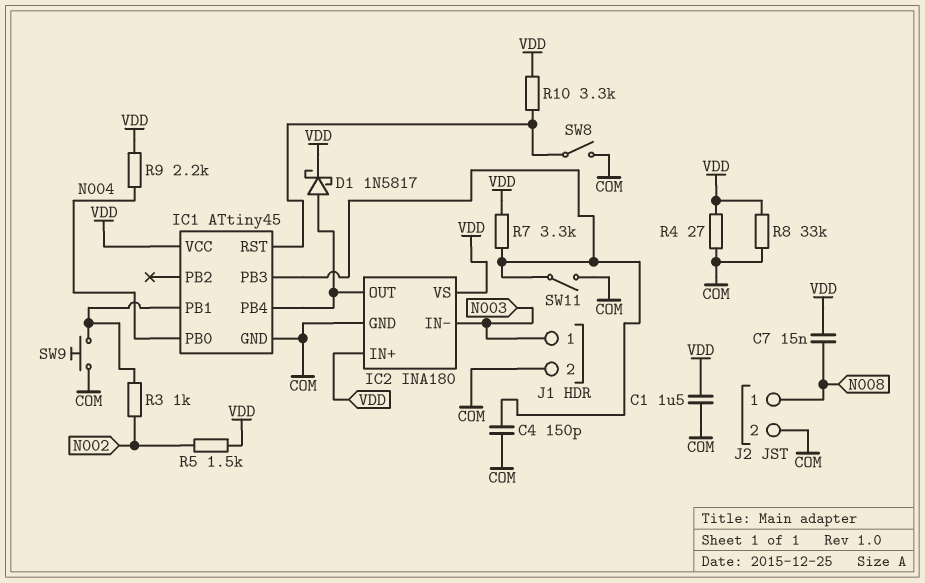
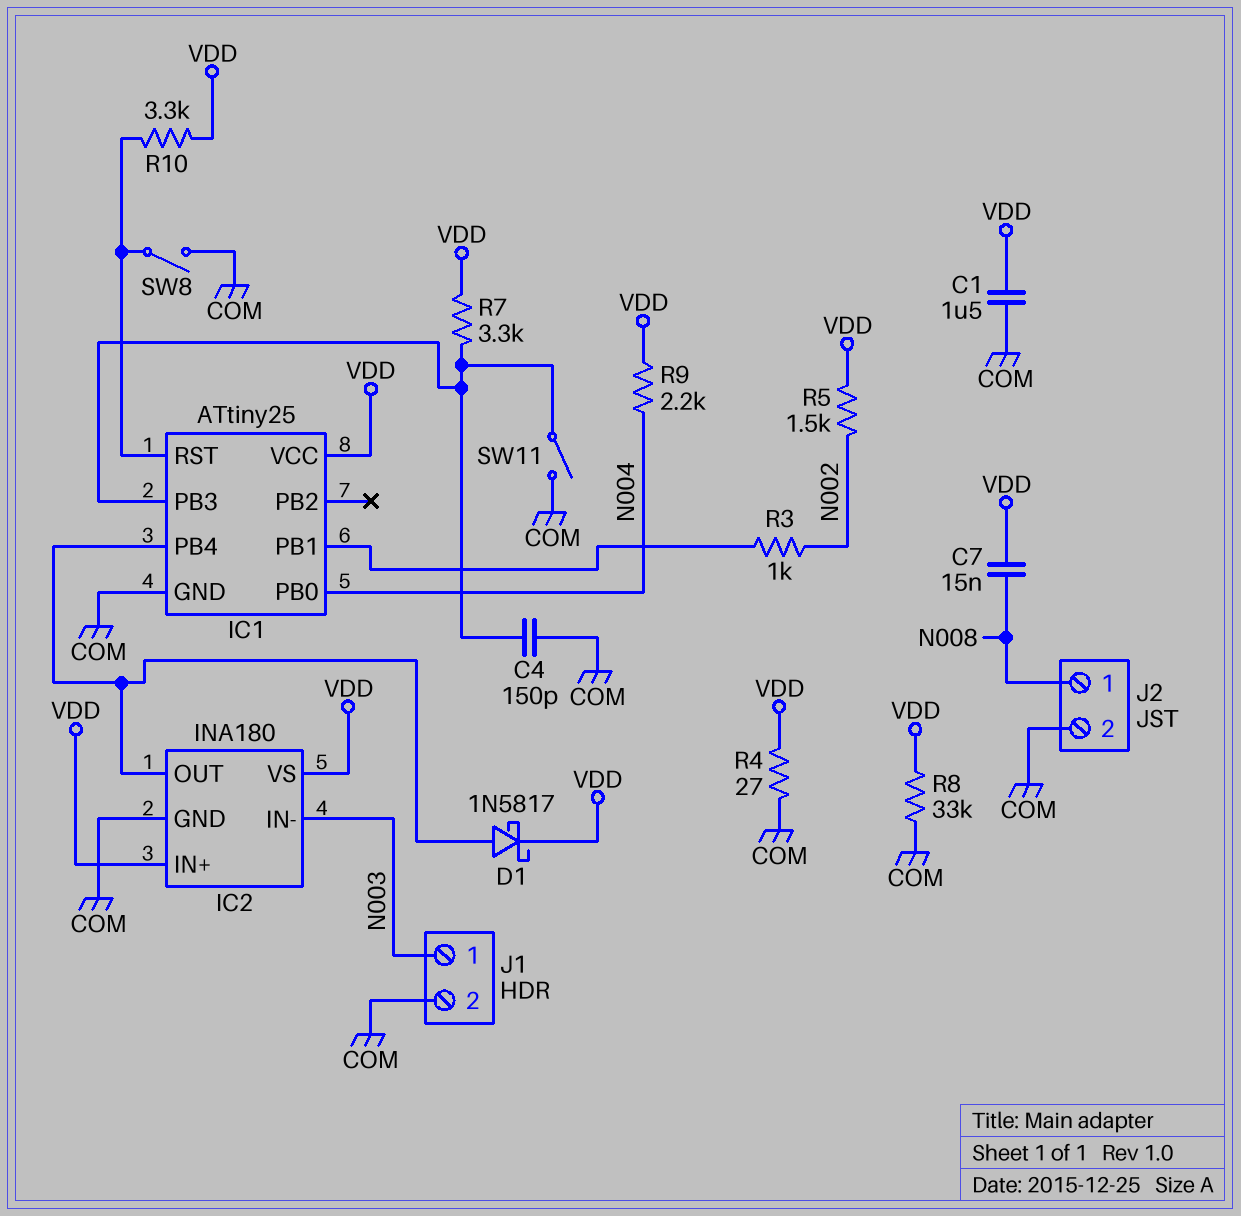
IC1: ATtiny45 -> ATtiny25
SW9: button (COM, IC1/PB1) -> none

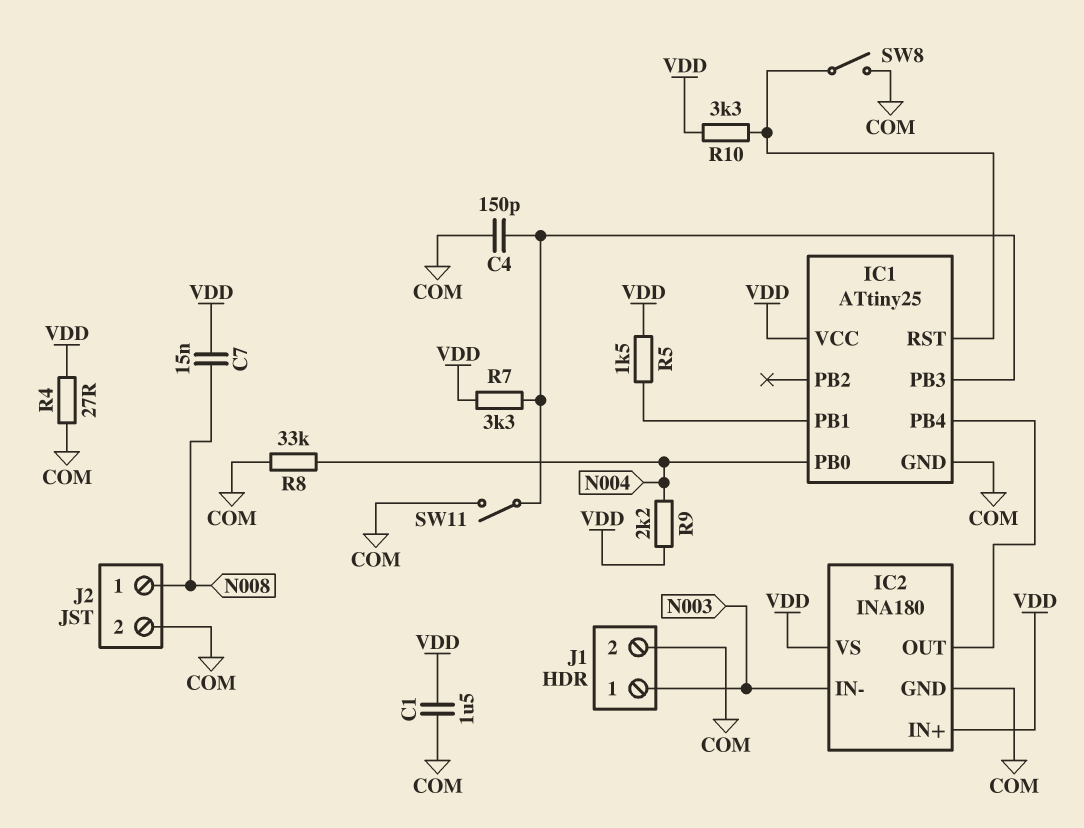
D1: schottky 1N5817 (A IC1/PB4, K VDD) -> none
R3: 1k (IC1/PB1, N002) -> none
R5: 1.5k (N002, VDD) -> 1.5k (IC1/PB1, VDD)
R8: 33k (COM, VDD) -> 33k (COM, N004)

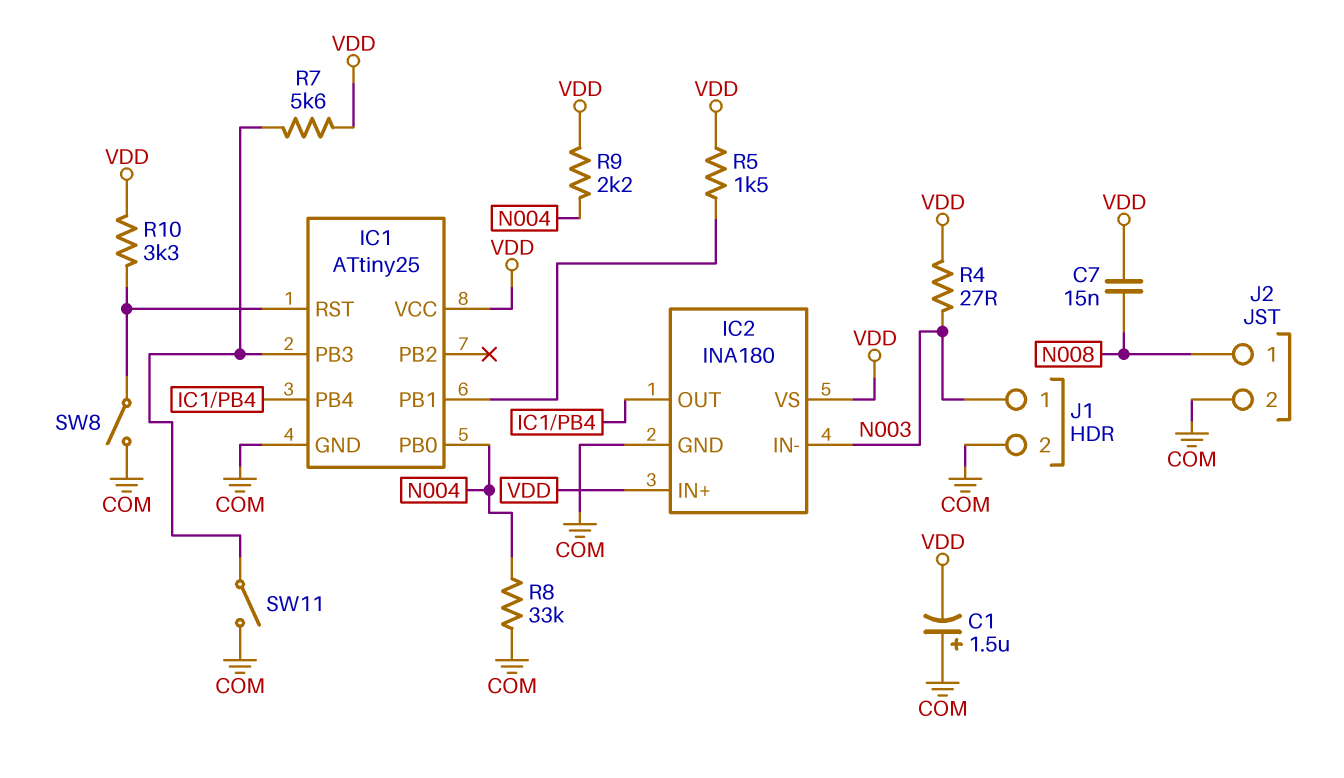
C1: 1.5uF (COM, VDD) -> 1.5uF (plus COM, minus VDD)
C4: 150pF (COM, IC1/PB3) -> none
R4: 27 (COM, VDD) -> 27 (N003, VDD)
R7: 3.3k (IC1/PB3, VDD) -> 5.6k (IC1/PB3, VDD)

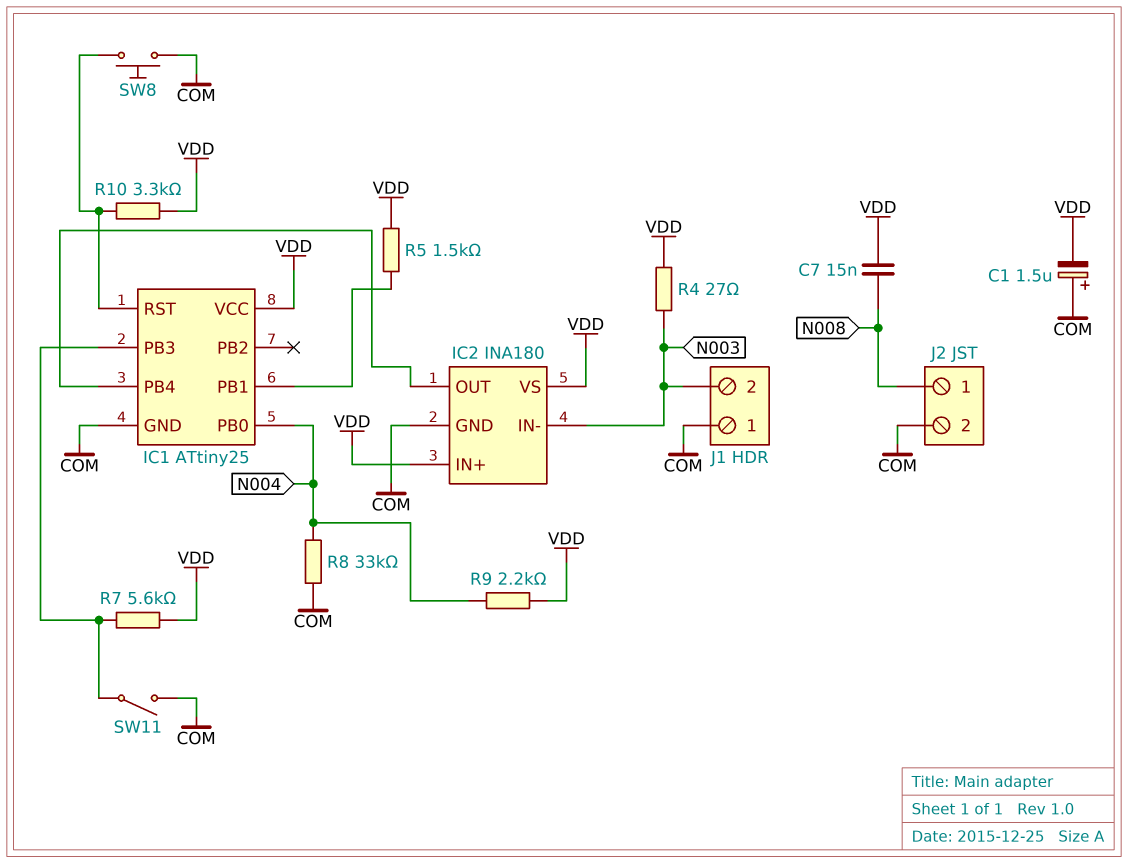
J1 pin 1: N003 -> COM
J1 pin 2: COM -> N003
SW8: switch (COM, IC1/RST) -> button (COM, IC1/RST)

